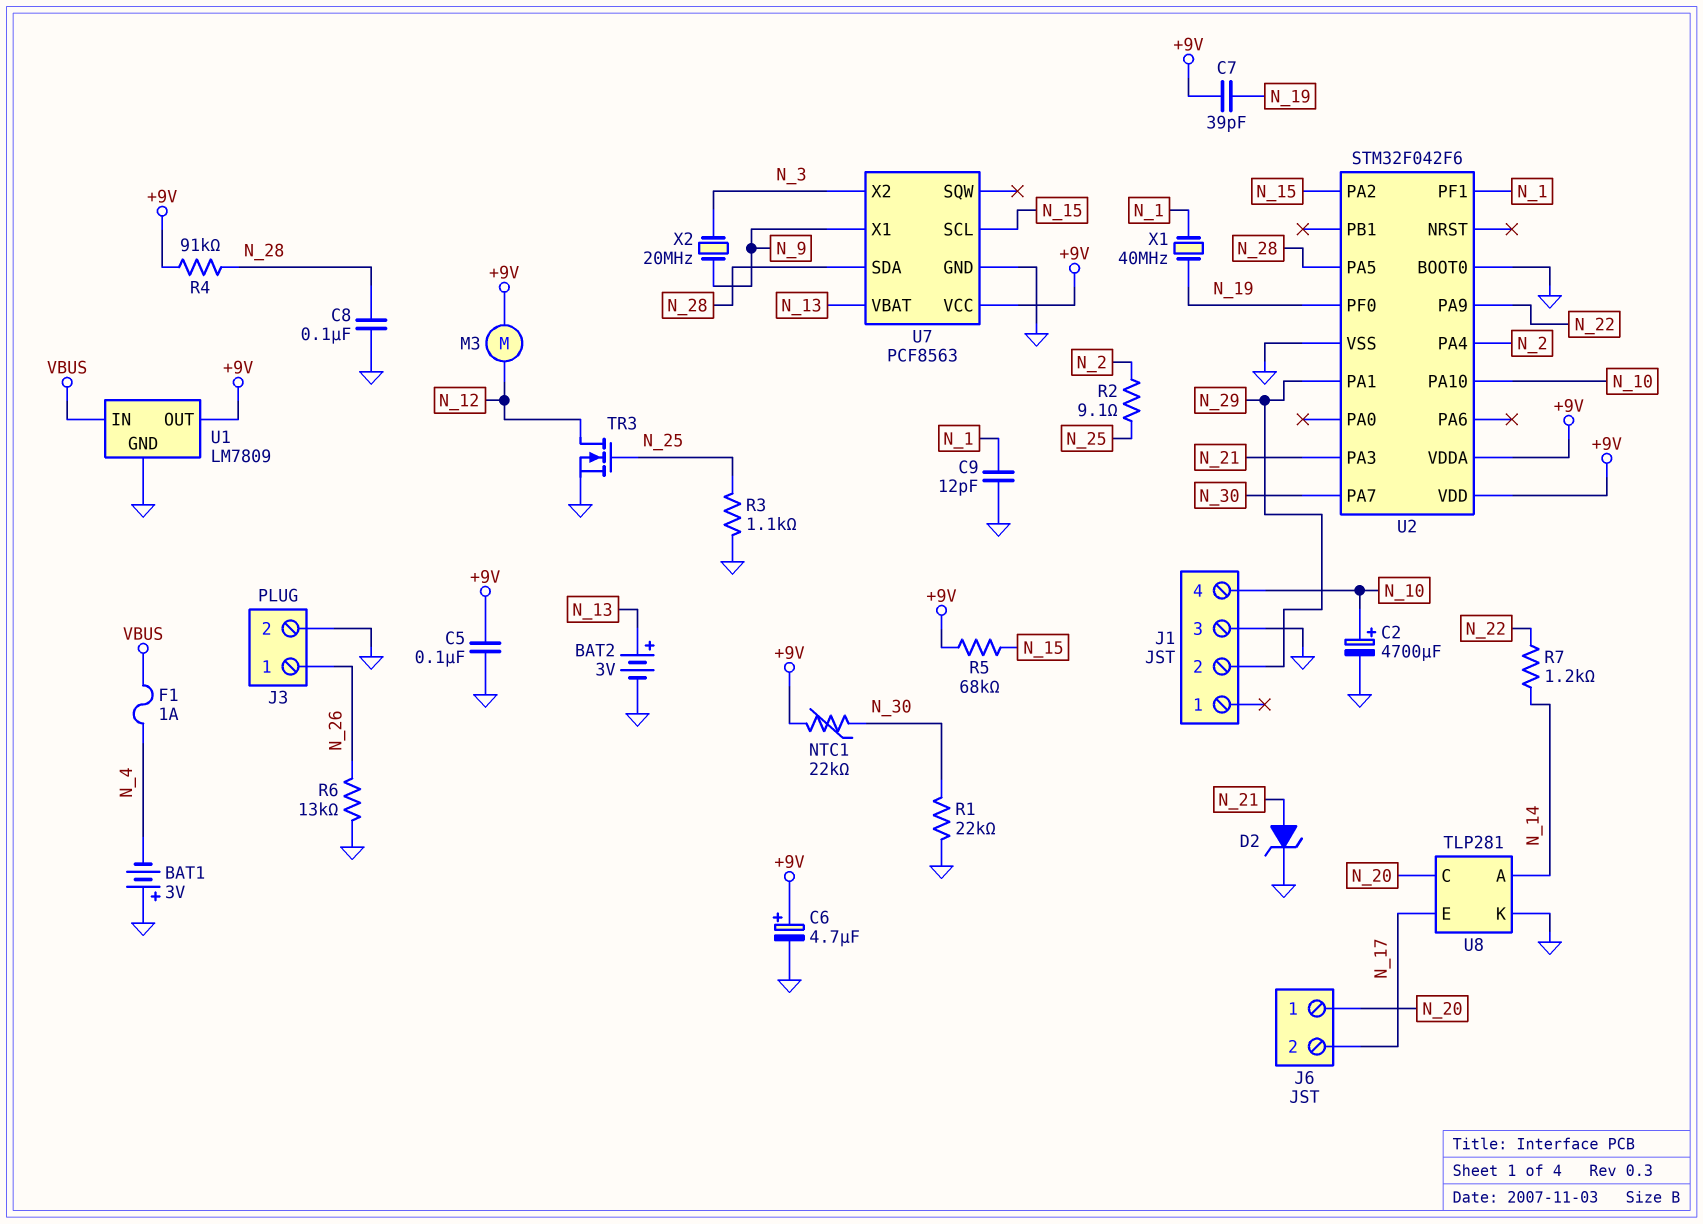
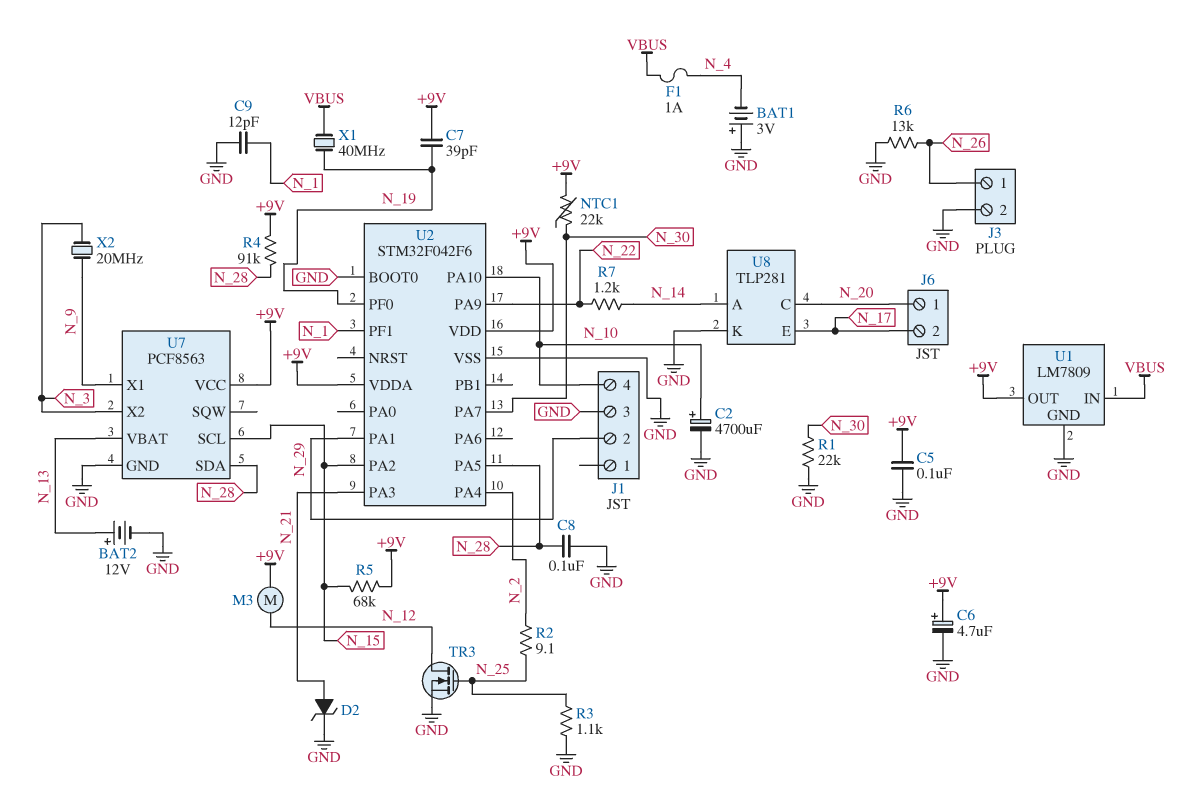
BAT2: 3V (plus N_13, minus GND) -> 12V (plus N_13, minus GND)
X1: 40MHz (N_1, N_19) -> 40MHz (N_19, VBUS)

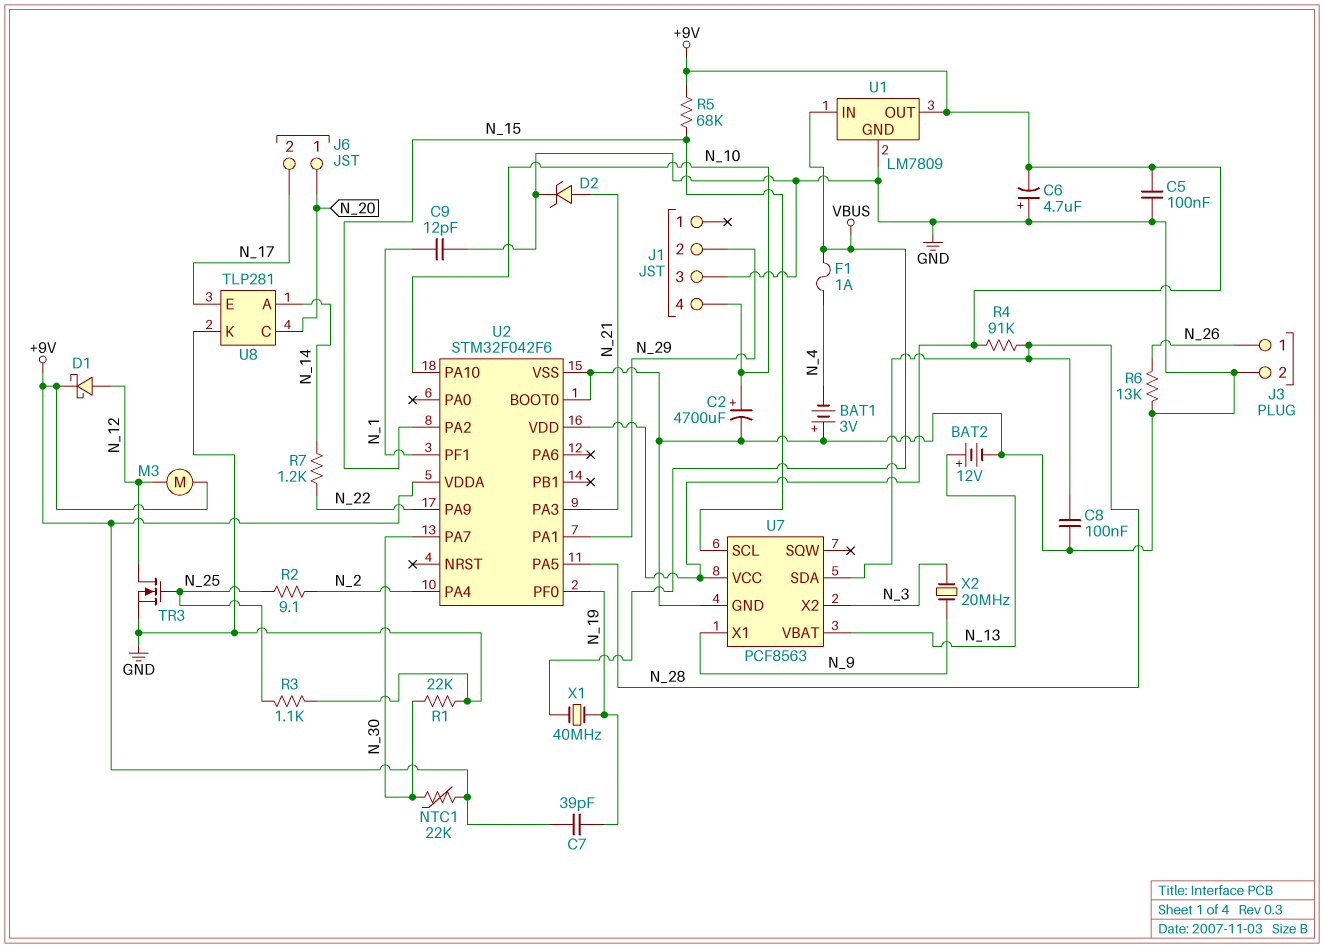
C6: 4.7uF (plus +9V, minus GND) -> 4.7uF (plus GND, minus +9V)
D1: none -> schottky (A N_12, K +9V)

